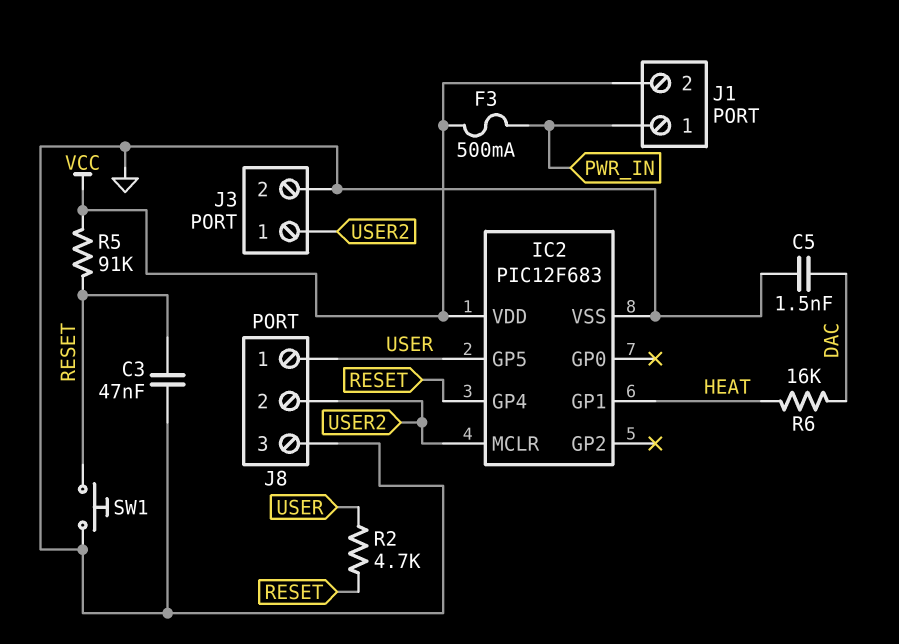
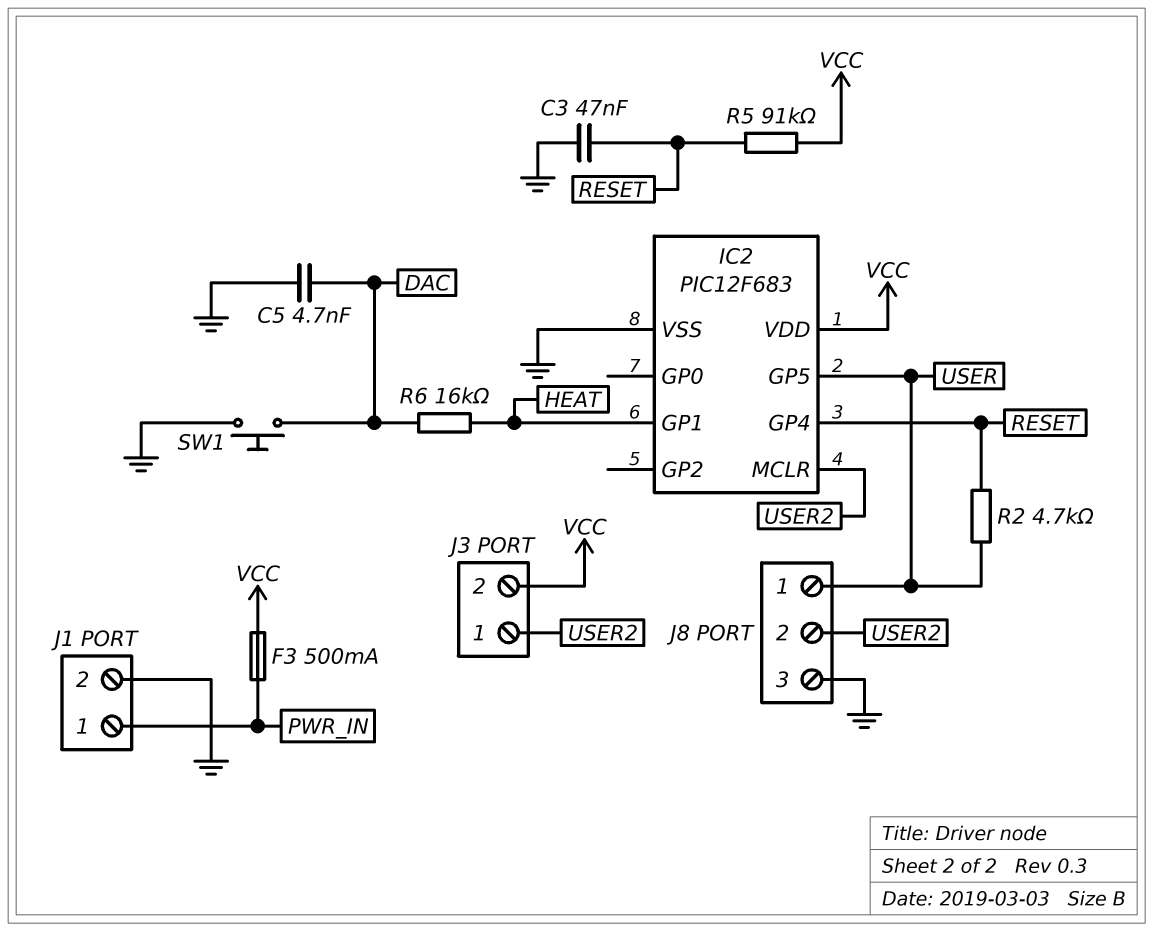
C5: 1.5nF (DAC, GND) -> 4.7nF (DAC, GND)
J1 pin 2: VCC -> GND
J3 pin 2: GND -> VCC
SW1: button (GND, RESET) -> button (DAC, GND)

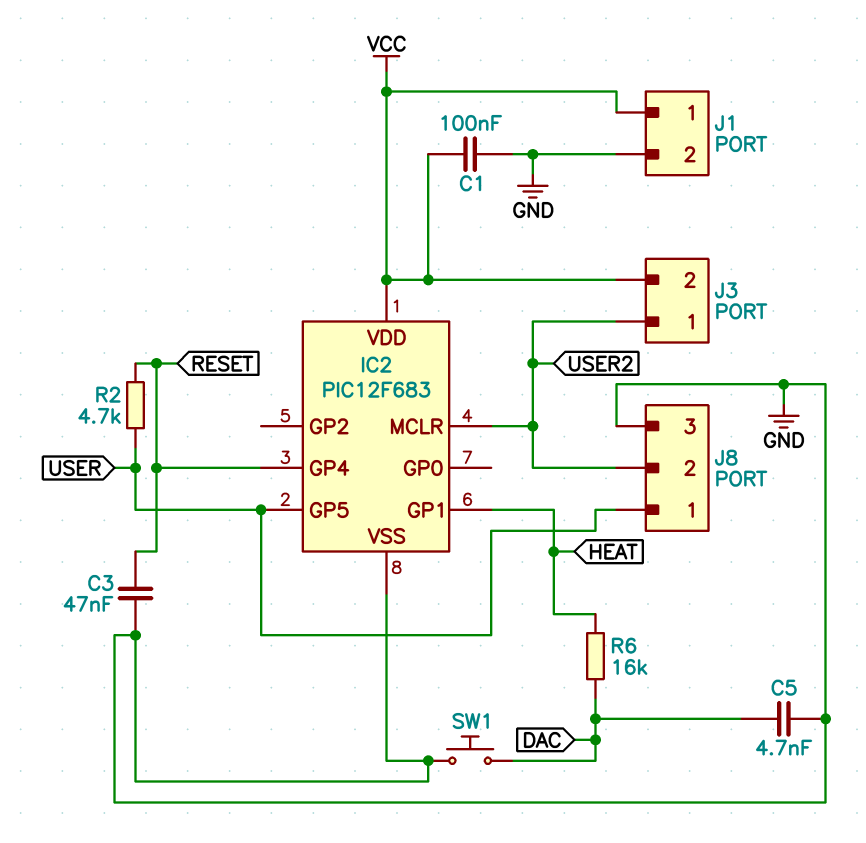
C1: none -> 100nF (GND, VCC)
F3: 500mA (PWR_IN, VCC) -> none
J1 pin 1: PWR_IN -> VCC
R5: 91k (RESET, VCC) -> none

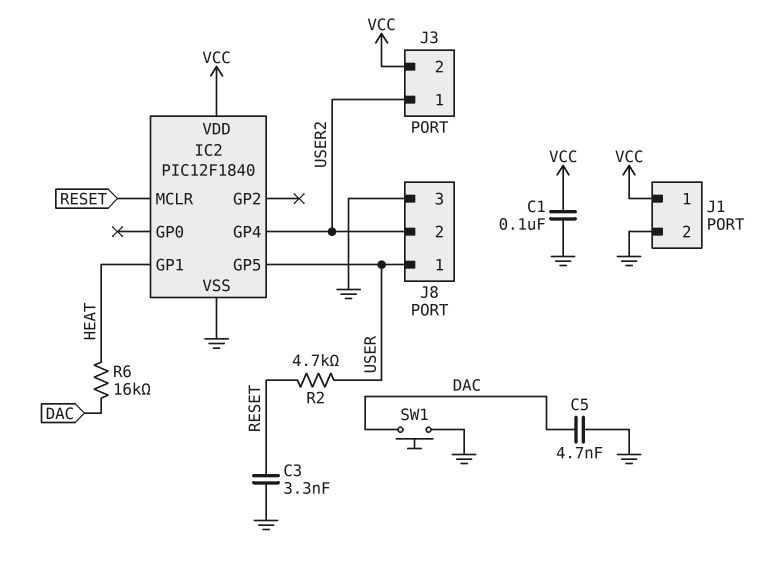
C3: 47nF (GND, RESET) -> 3.3nF (GND, RESET)
IC2: PIC12F683 -> PIC12F1840
IC2 pin GP4: RESET -> USER2
IC2 pin MCLR: USER2 -> RESET

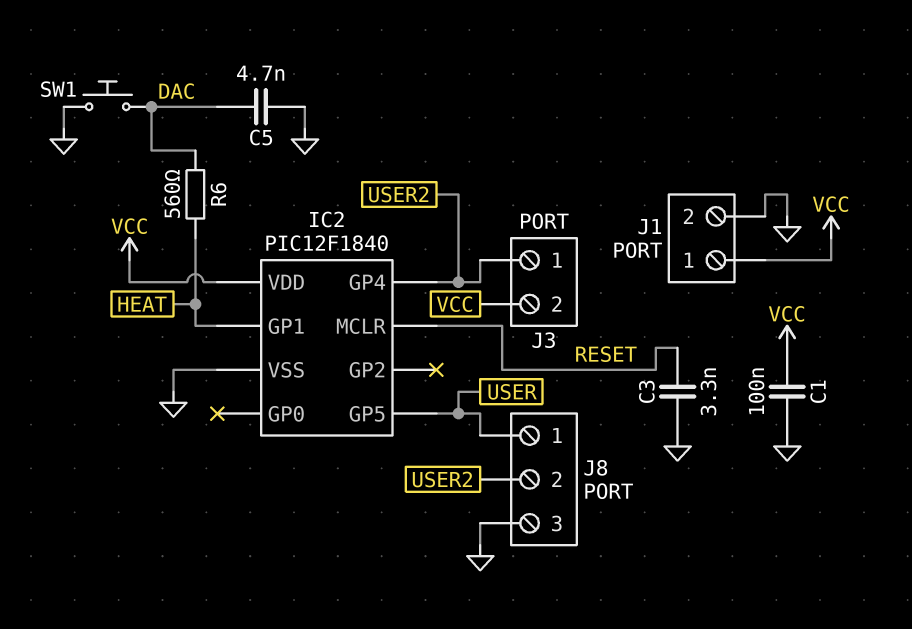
R2: 4.7k (RESET, USER) -> none
R6: 16k (DAC, HEAT) -> 560 (DAC, HEAT)

